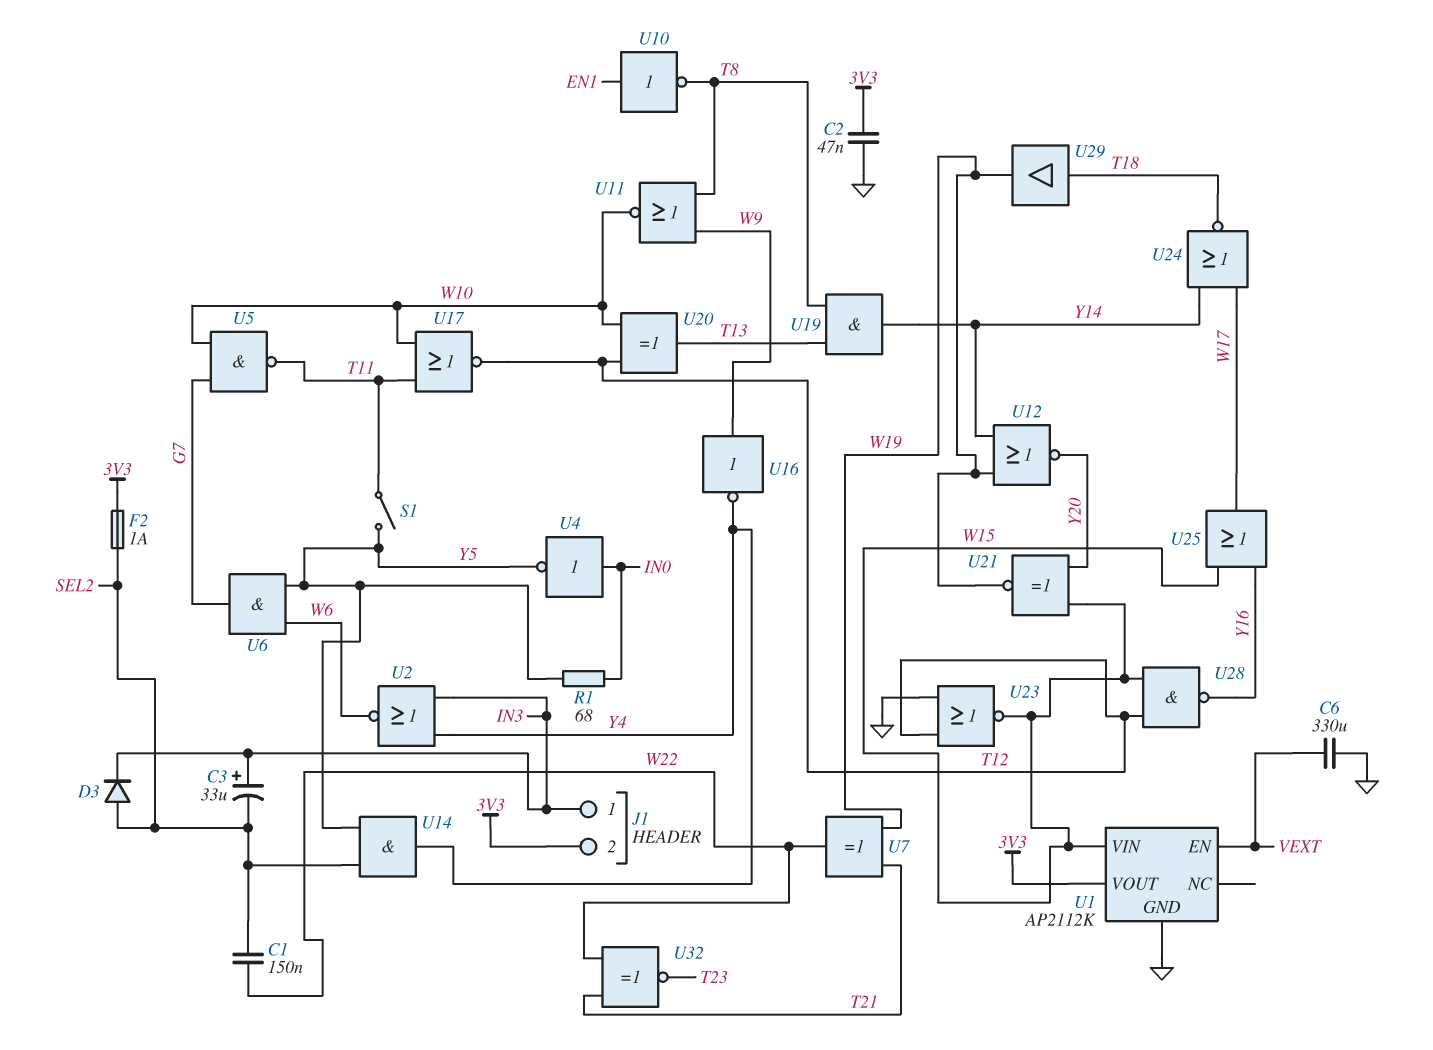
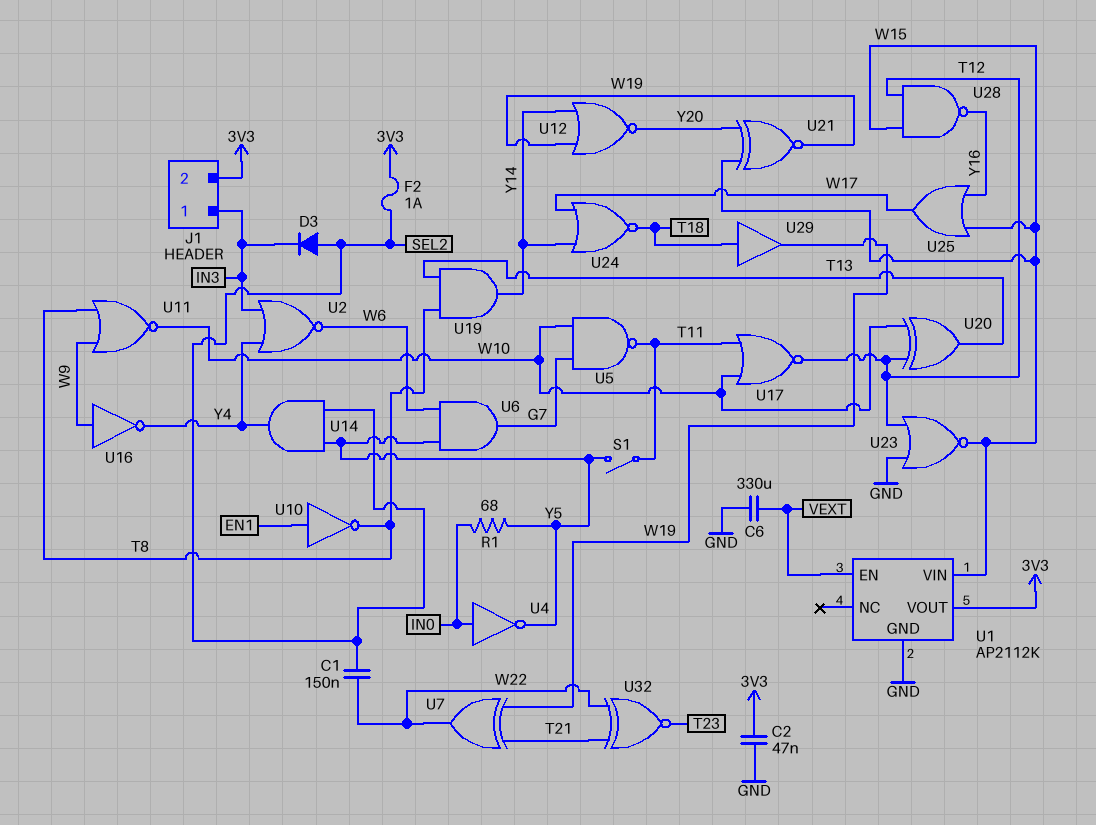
C3: 33uF (plus IN3, minus SEL2) -> none

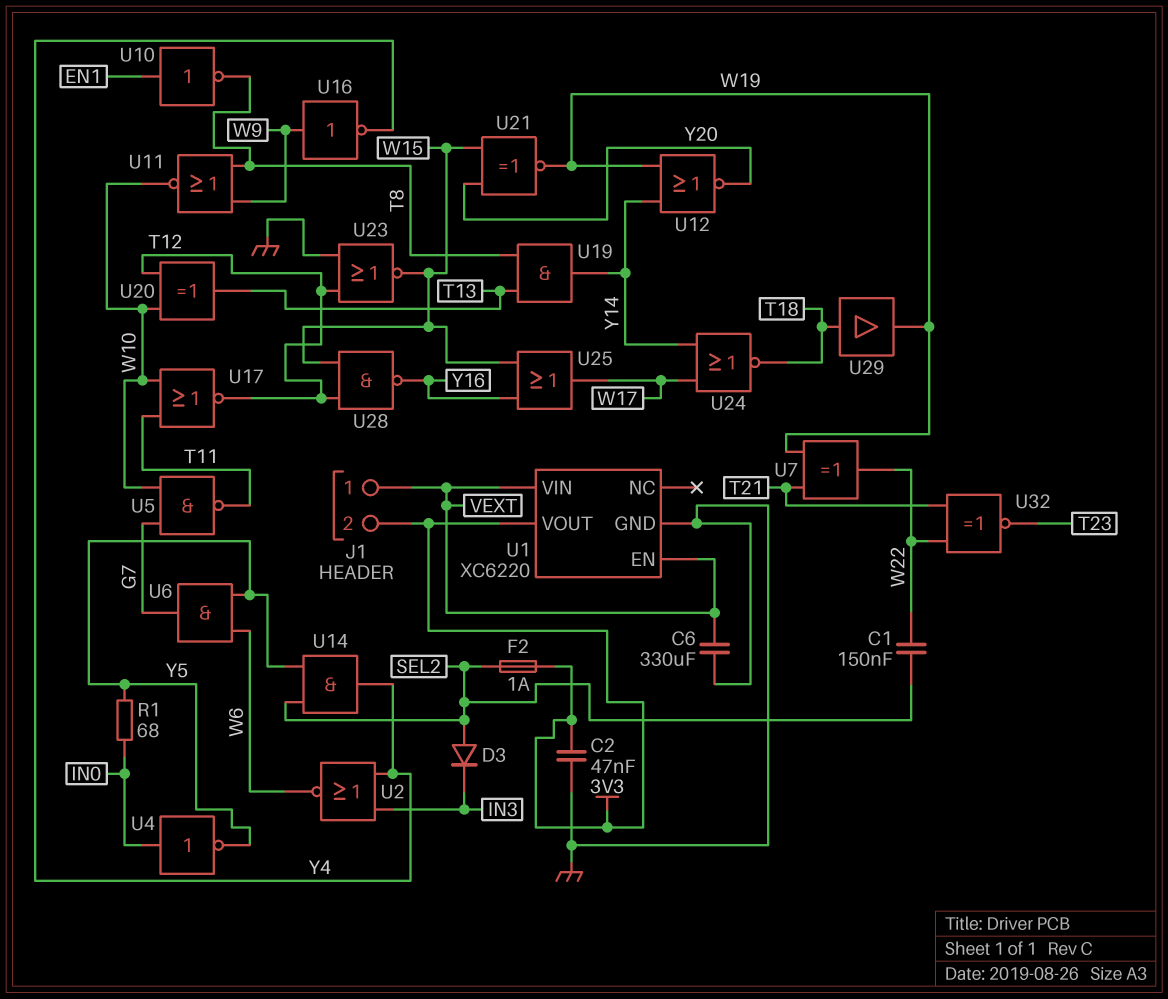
J1 pin 1: IN3 -> VEXT
S1: switch (T11, Y5) -> none
U1: AP2112K -> XC6220
U1 pin VIN: W15 -> VEXT

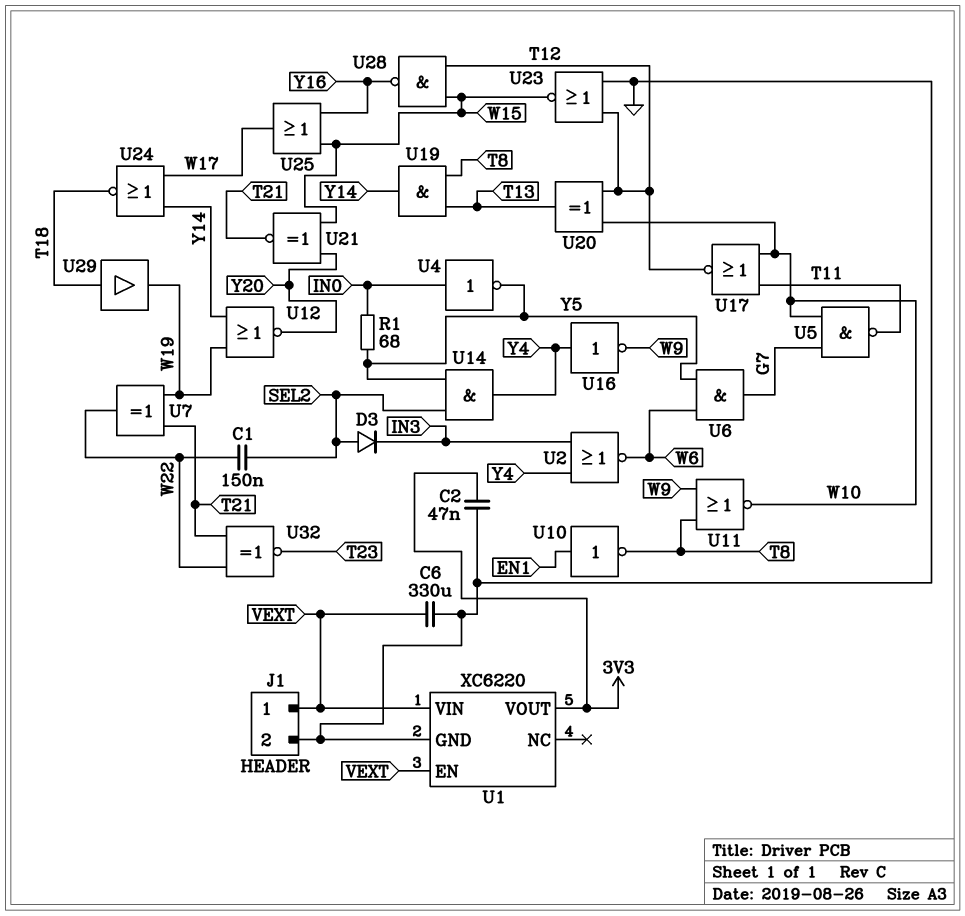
F2: 1A (3V3, SEL2) -> none
J1 pin 2: 3V3 -> GND
U16: NOT (in W9, out Y4) -> NOT (in Y4, out W9)
U21: XNOR (in W15, in Y20, out W19) -> XNOR (in W15, in Y20, out T21)

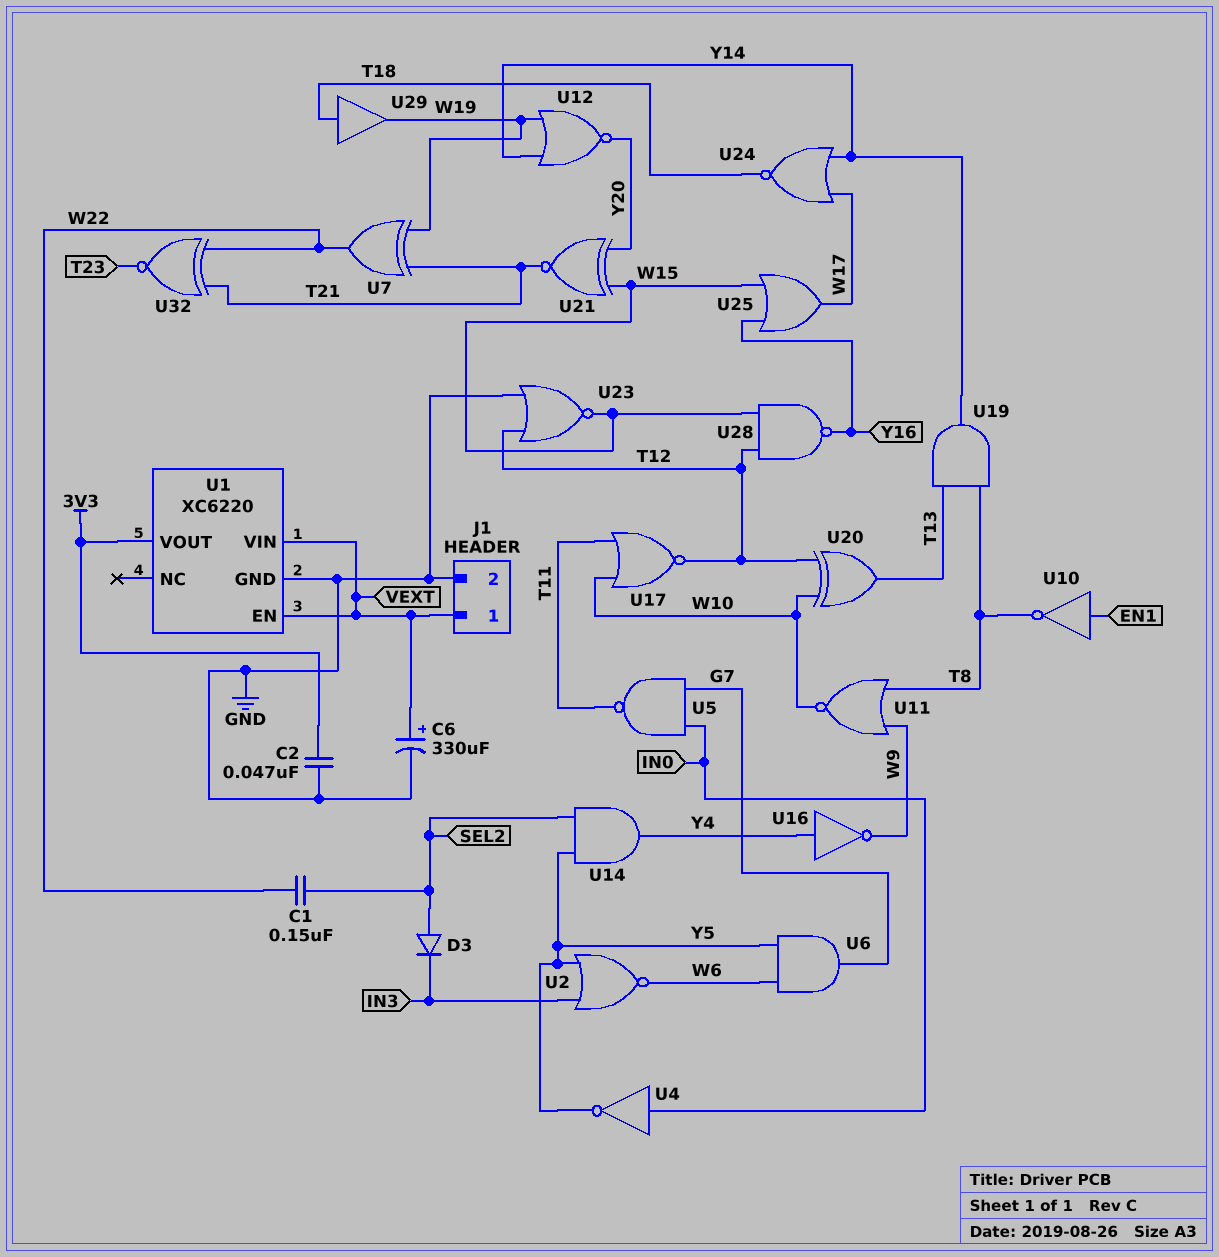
C6: 330uF (GND, VEXT) -> 330uF (plus VEXT, minus GND)
R1: 68 (IN0, Y5) -> none
U2: NOR (in IN3, in Y4, out W6) -> NOR (in IN3, in Y5, out W6)
U5: NAND (in G7, in W10, out T11) -> NAND (in G7, in IN0, out T11)

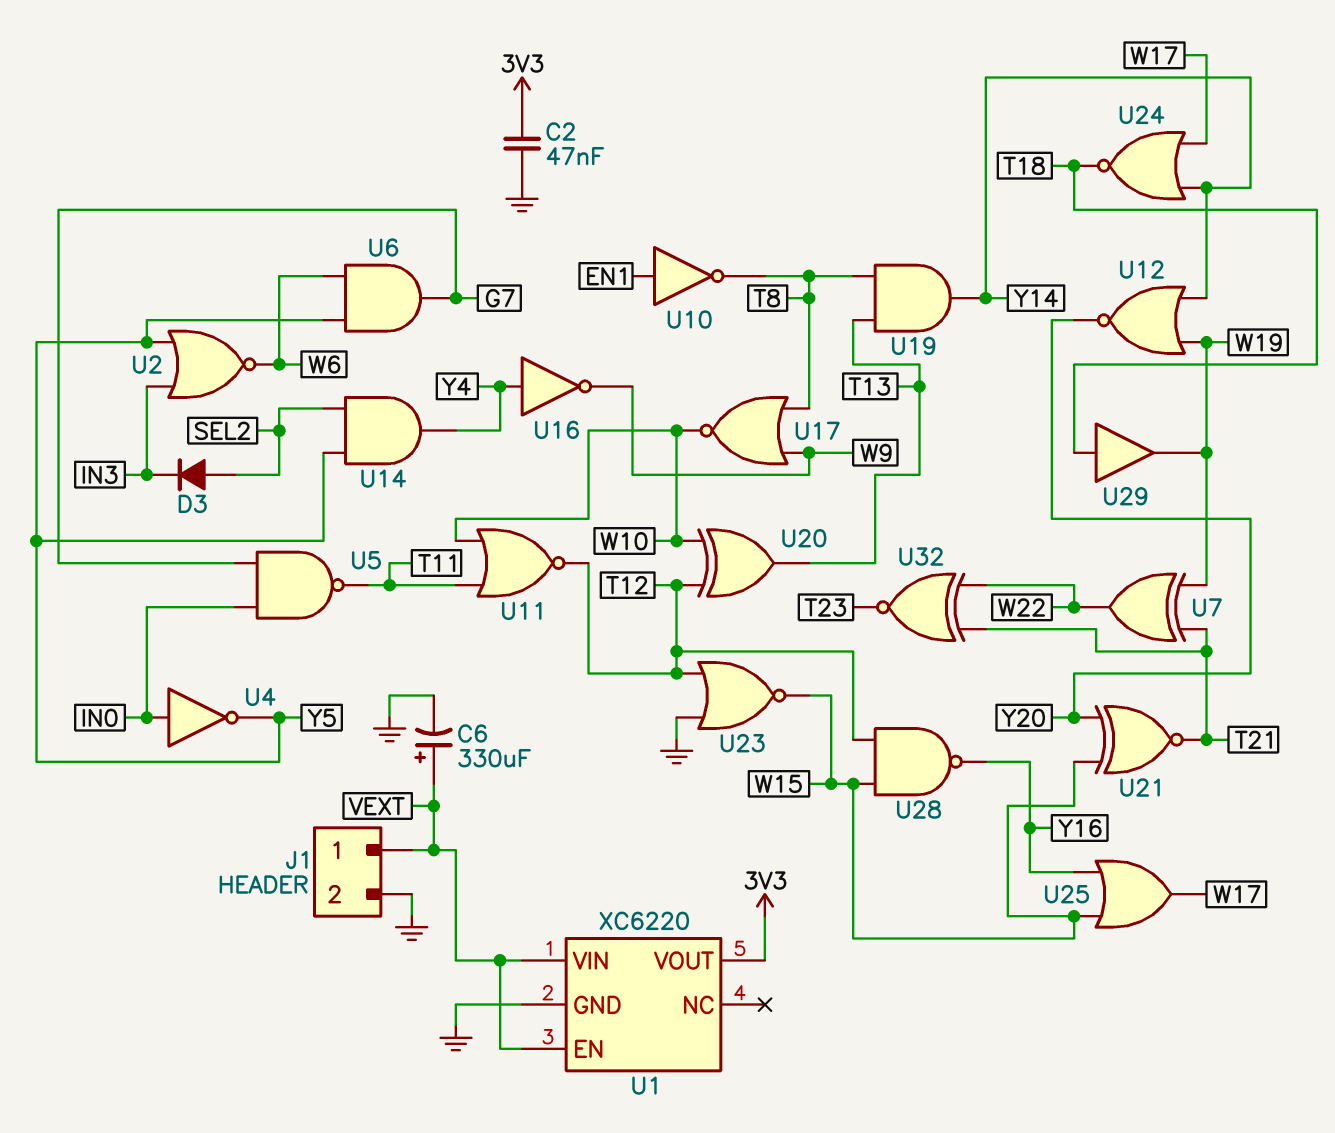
C1: 150nF (SEL2, W22) -> none
U11: NOR (in T8, in W9, out W10) -> NOR (in T11, in W10, out T12)
U17: NOR (in T11, in W10, out T12) -> NOR (in T8, in W9, out W10)

